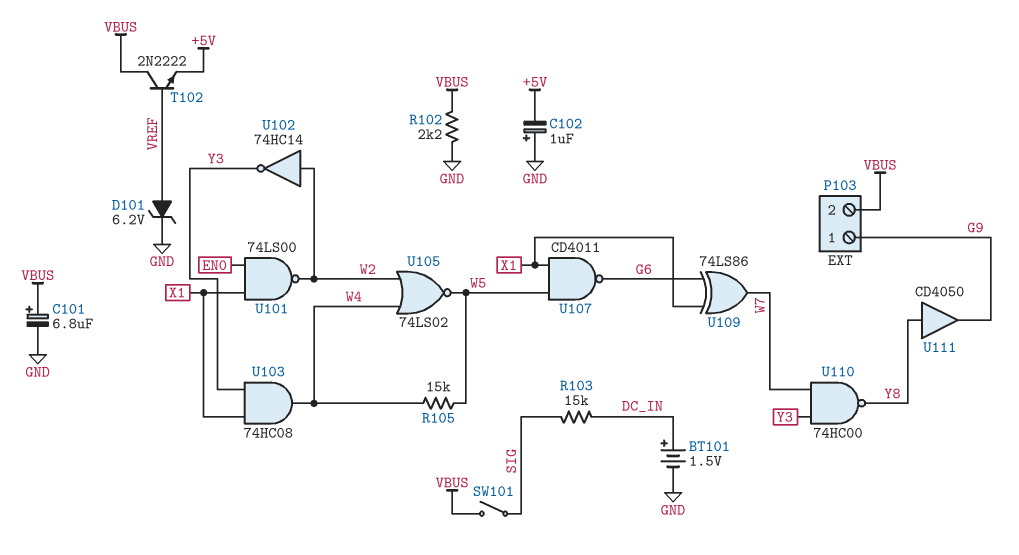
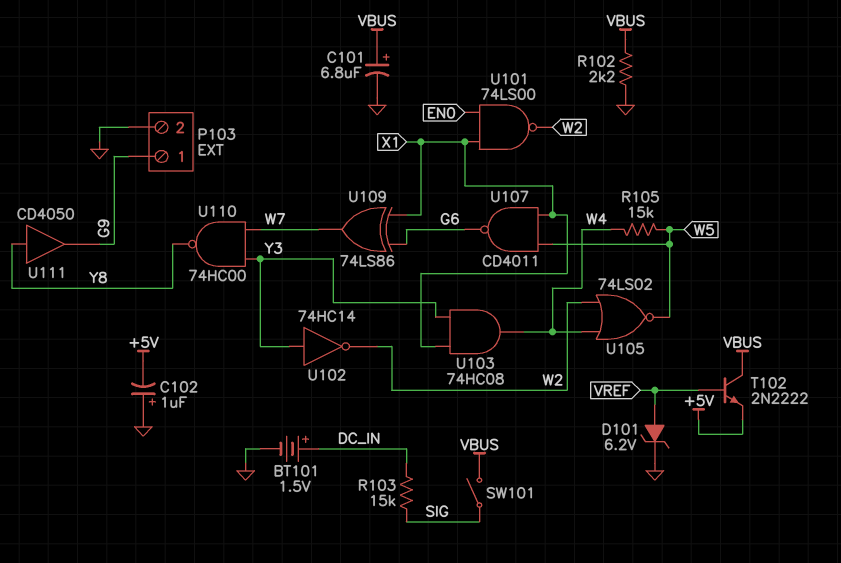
P103 pin 2: VBUS -> GND
U102: NOT 74HC14 (in W2, out Y3) -> NOT 74HC14 (in Y3, out W2)

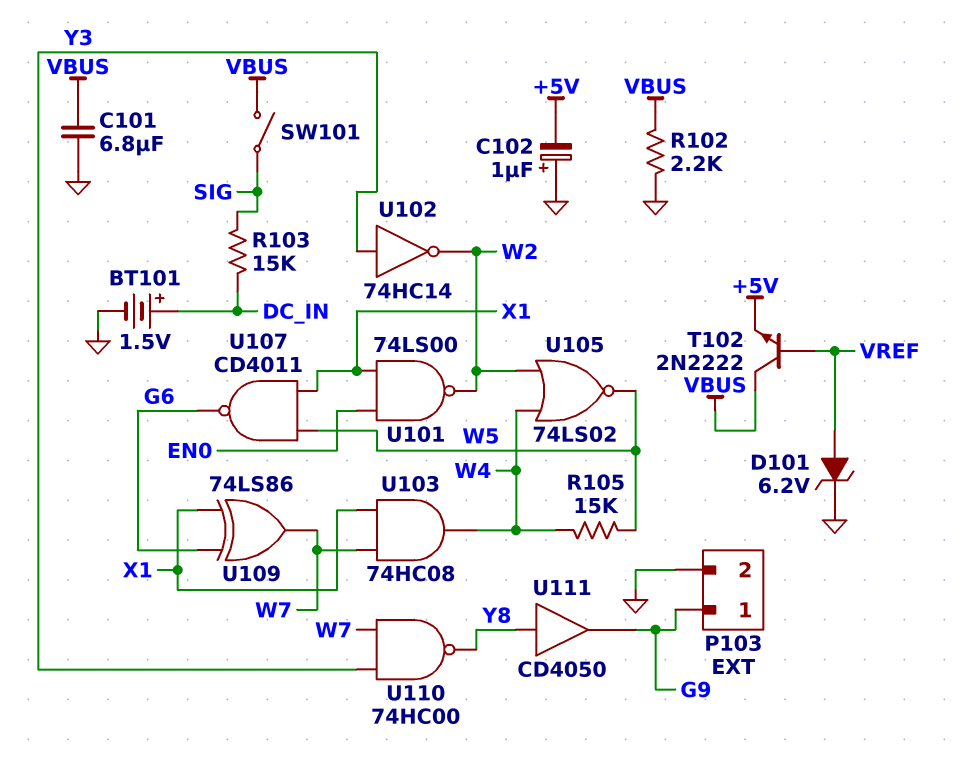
C101: 6.8uF (plus VBUS, minus GND) -> 6.8uF (GND, VBUS)
U103: AND 74HC08 (in X1, in Y3, out W4) -> AND 74HC08 (in W7, in X1, out W4)

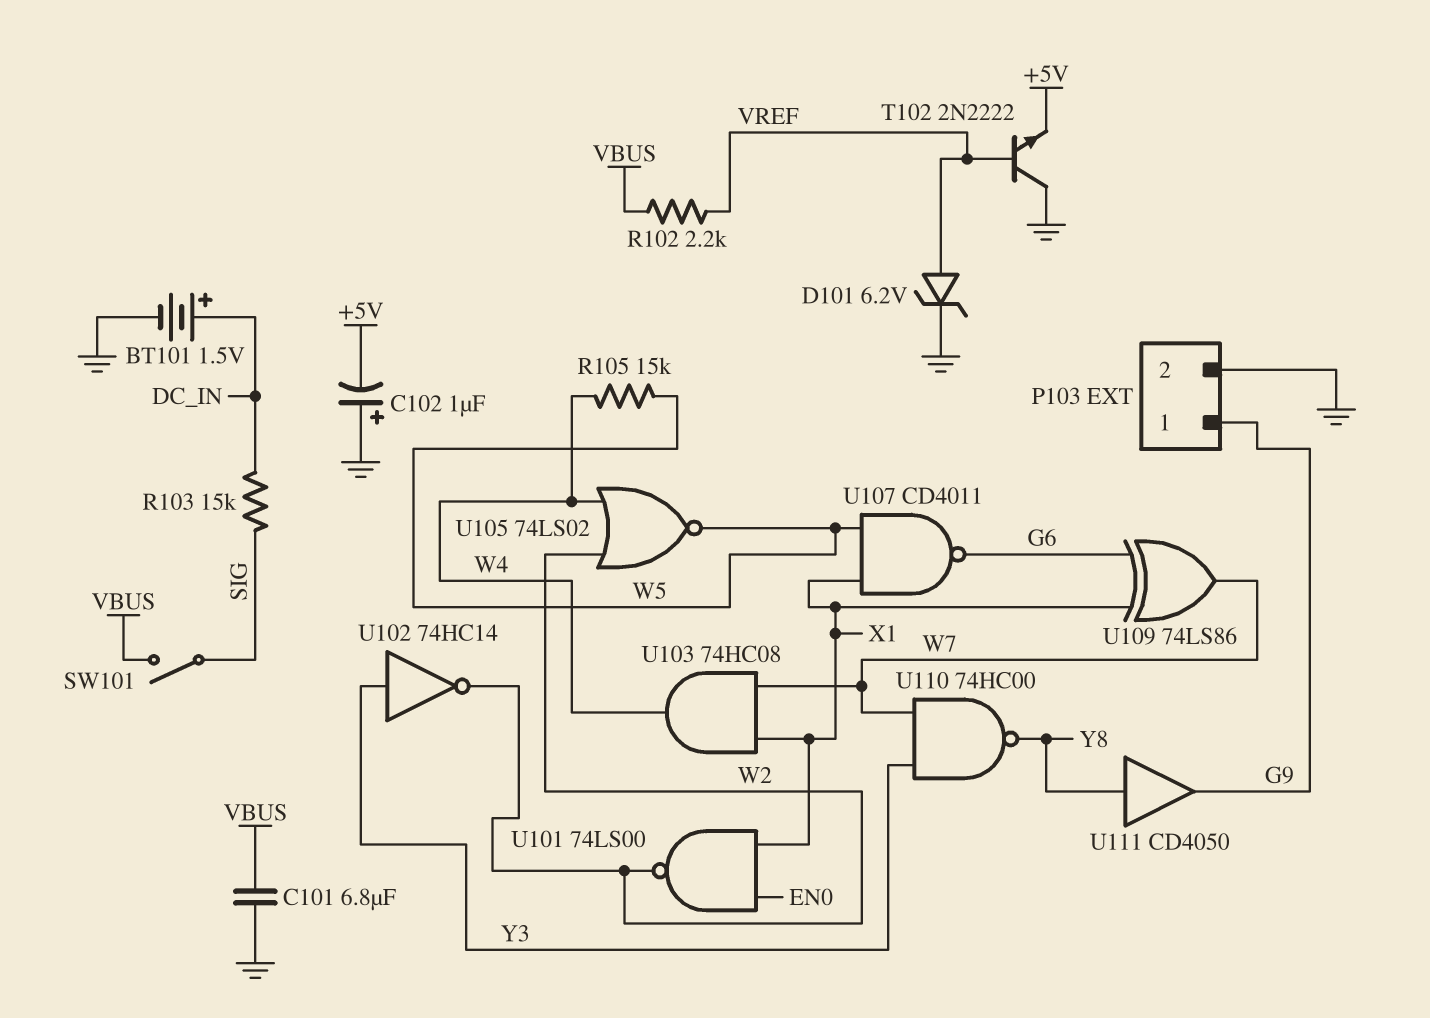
R102: 2.2k (GND, VBUS) -> 2.2k (VBUS, VREF)
T102: NPN 2N2222 (B VREF, C VBUS, E +5V) -> NPN 2N2222 (B VREF, C GND, E +5V)

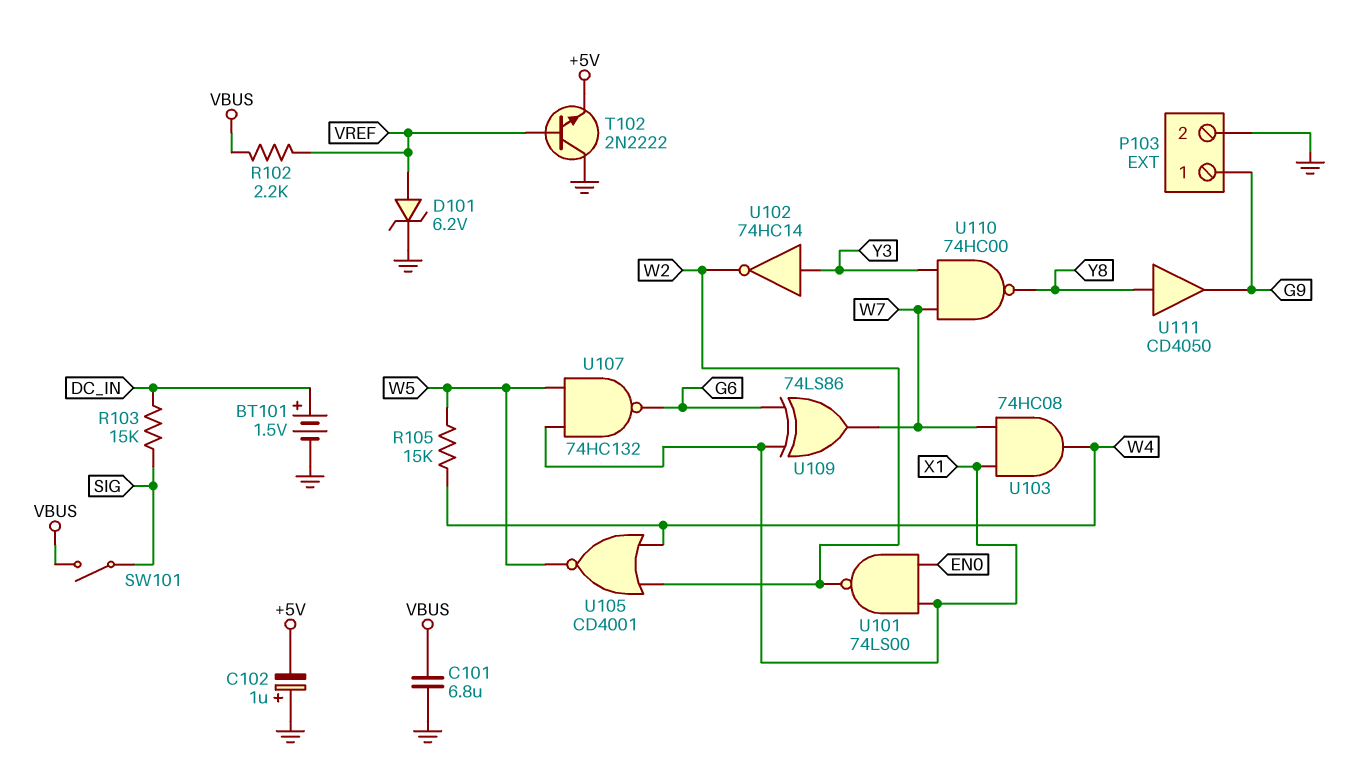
U105: NOR 74LS02 (in W2, in W4, out W5) -> NOR CD4001 (in W2, in W4, out W5)
U107: NAND CD4011 (in W5, in X1, out G6) -> NAND 74HC132 (in W5, in X1, out G6)

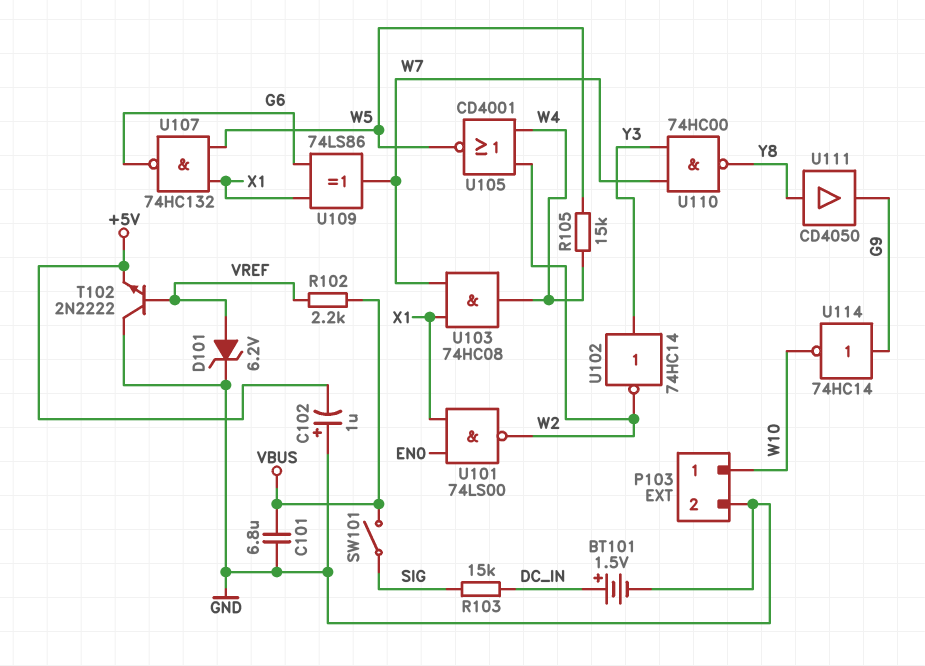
P103 pin 1: G9 -> W10
U114: none -> NOT 74HC14 (in G9, out W10)

